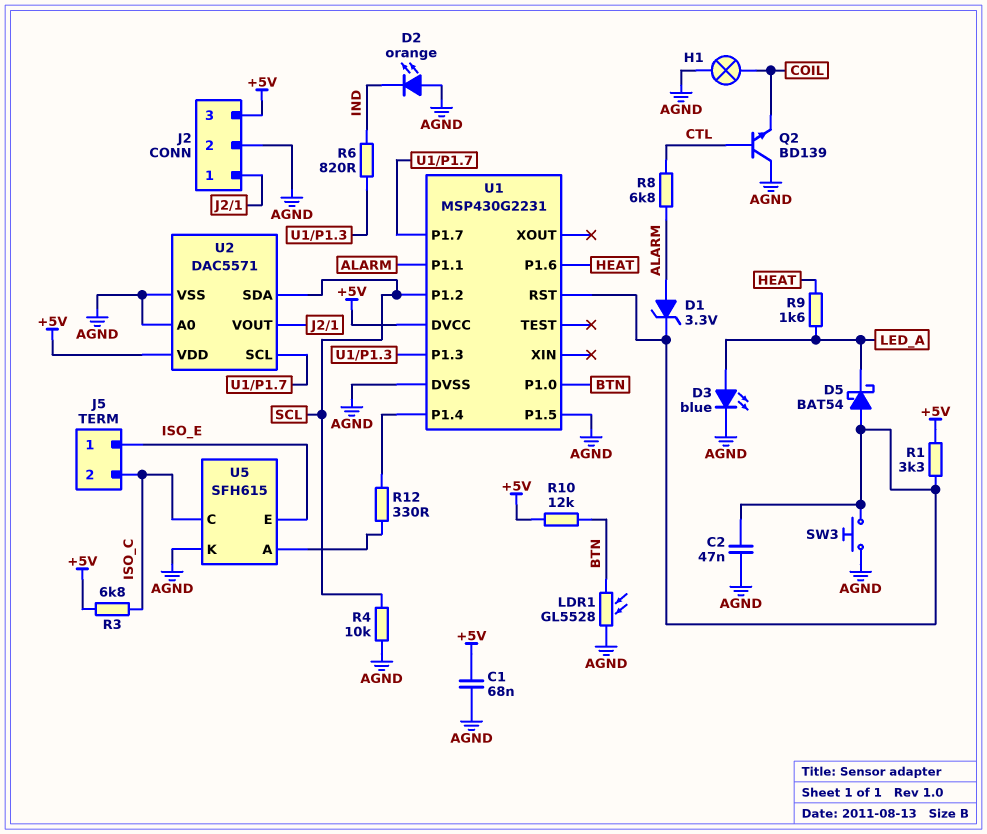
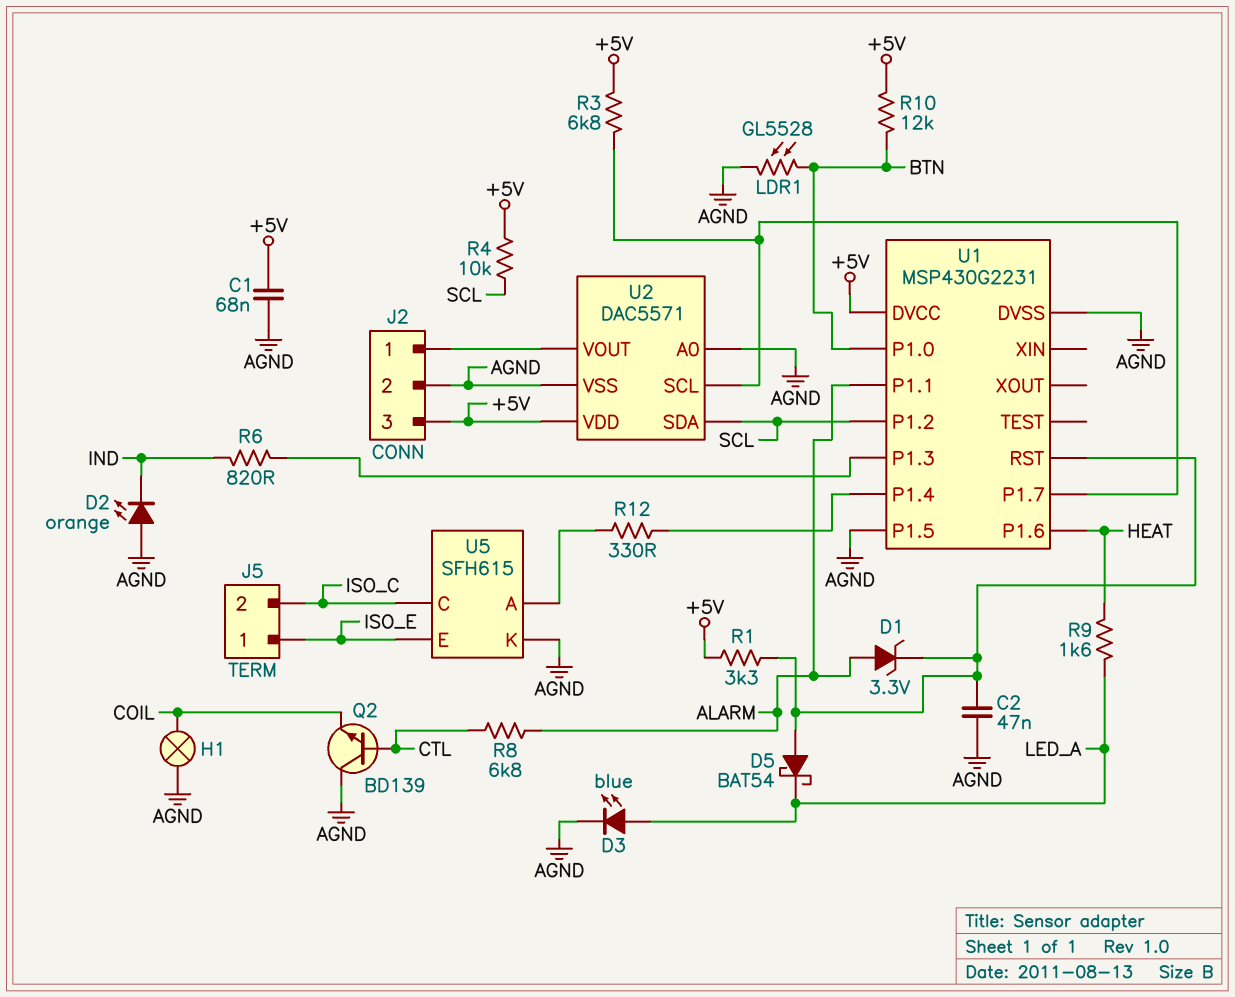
R3: 6.8k (+5V, ISO_C) -> 6.8k (+5V, U1/P1.7)
R4: 10k (AGND, SCL) -> 10k (+5V, SCL)
SW3: button (AGND, U1/RST) -> none

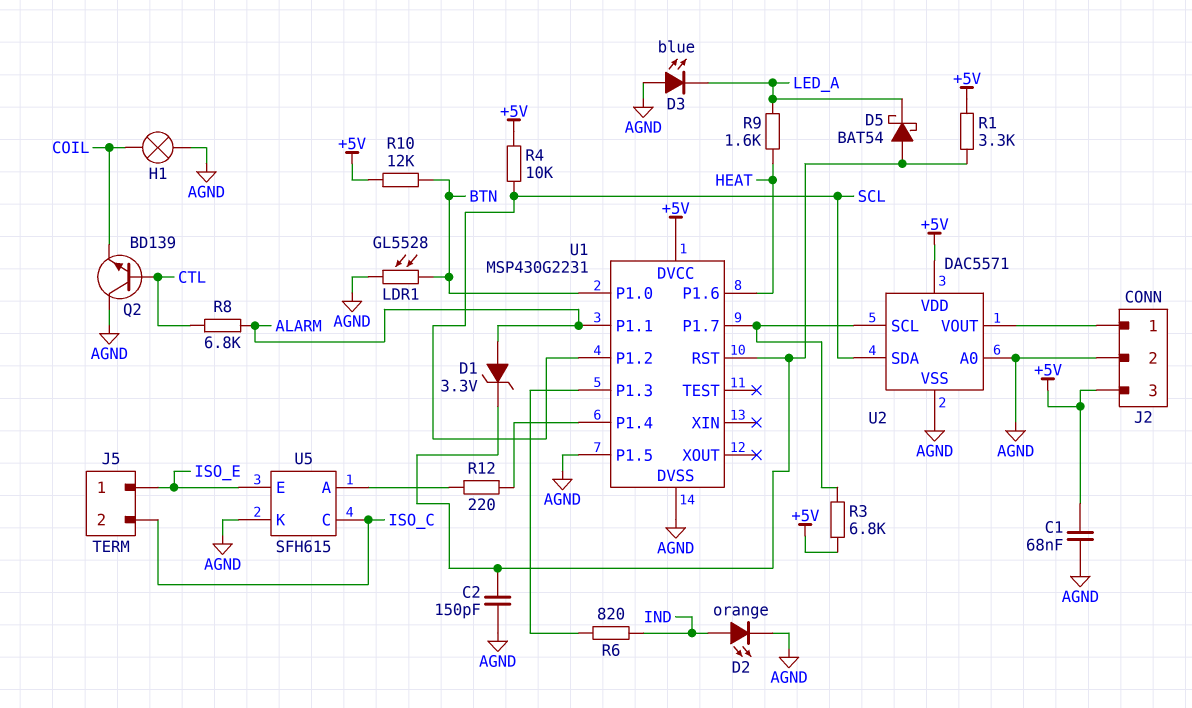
C2: 47nF (AGND, U1/RST) -> 150pF (AGND, U1/RST)
D2: LED orange (A AGND, K IND) -> LED orange (A IND, K AGND)
D3: LED blue (A LED_A, K AGND) -> LED blue (A AGND, K LED_A)
R12: 330 (U1/P1.4, U5/A) -> 220 (U1/P1.4, U5/A)

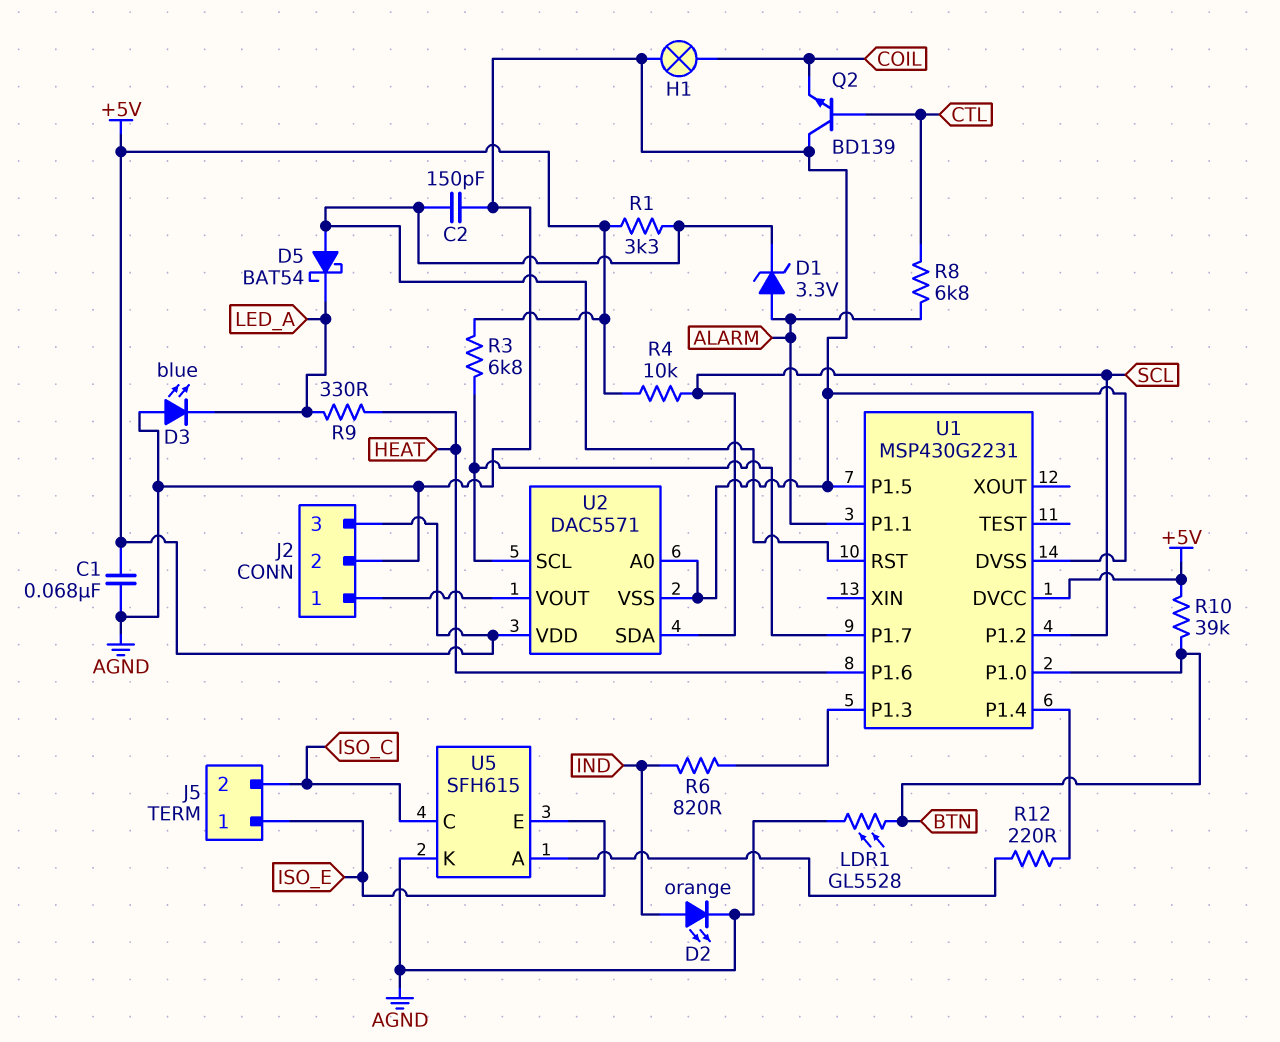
R9: 1.6k (HEAT, LED_A) -> 330 (HEAT, LED_A)
R10: 12k (+5V, BTN) -> 39k (+5V, BTN)

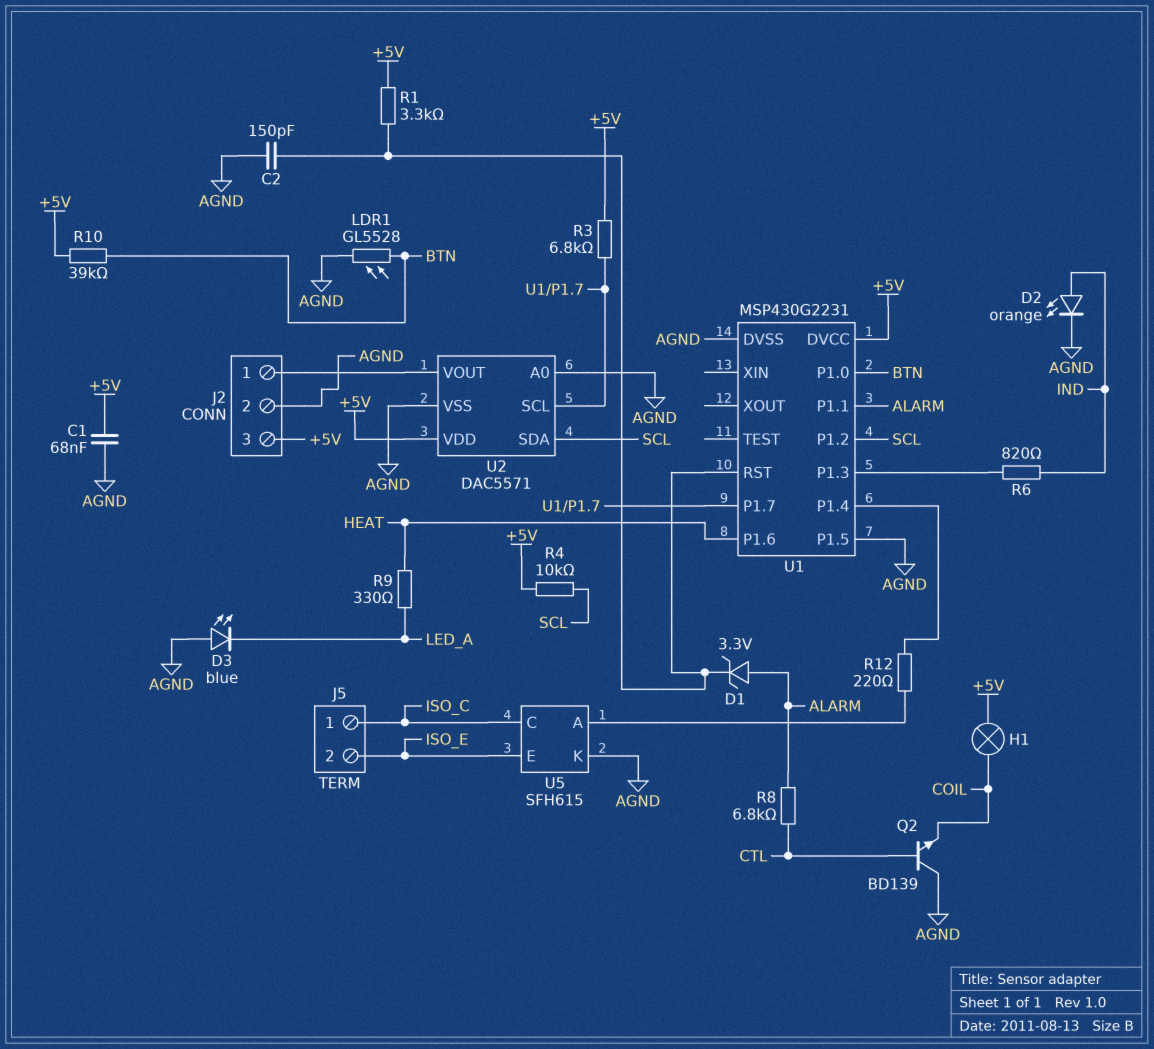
D5: schottky BAT54 (A U1/RST, K LED_A) -> none
H1: lamp (AGND, COIL) -> lamp (+5V, COIL)
J5 pin 1: ISO_E -> ISO_C
J5 pin 2: ISO_C -> ISO_E

